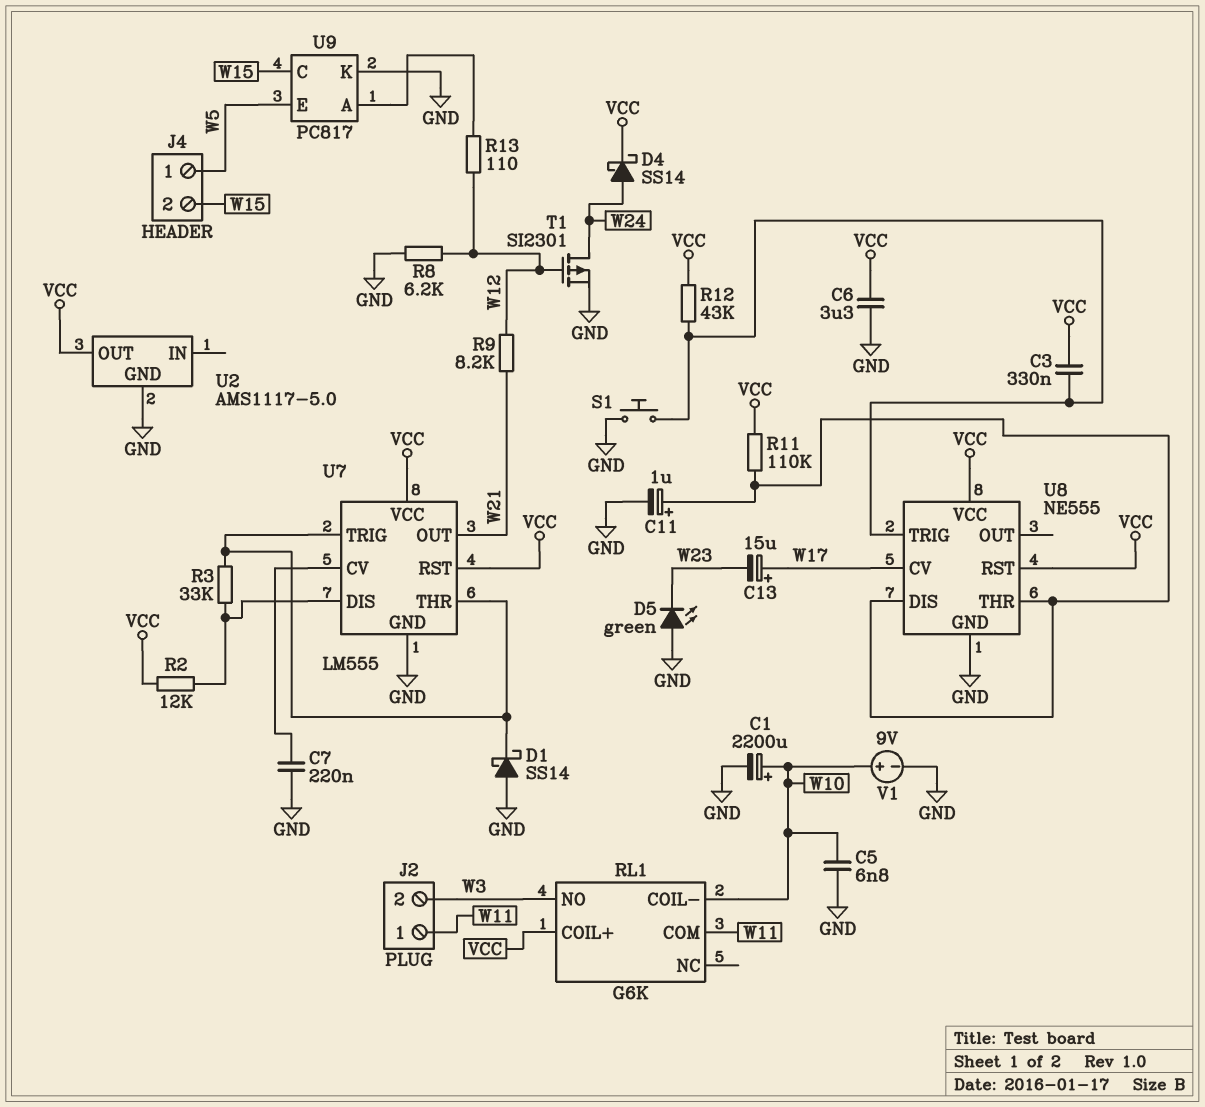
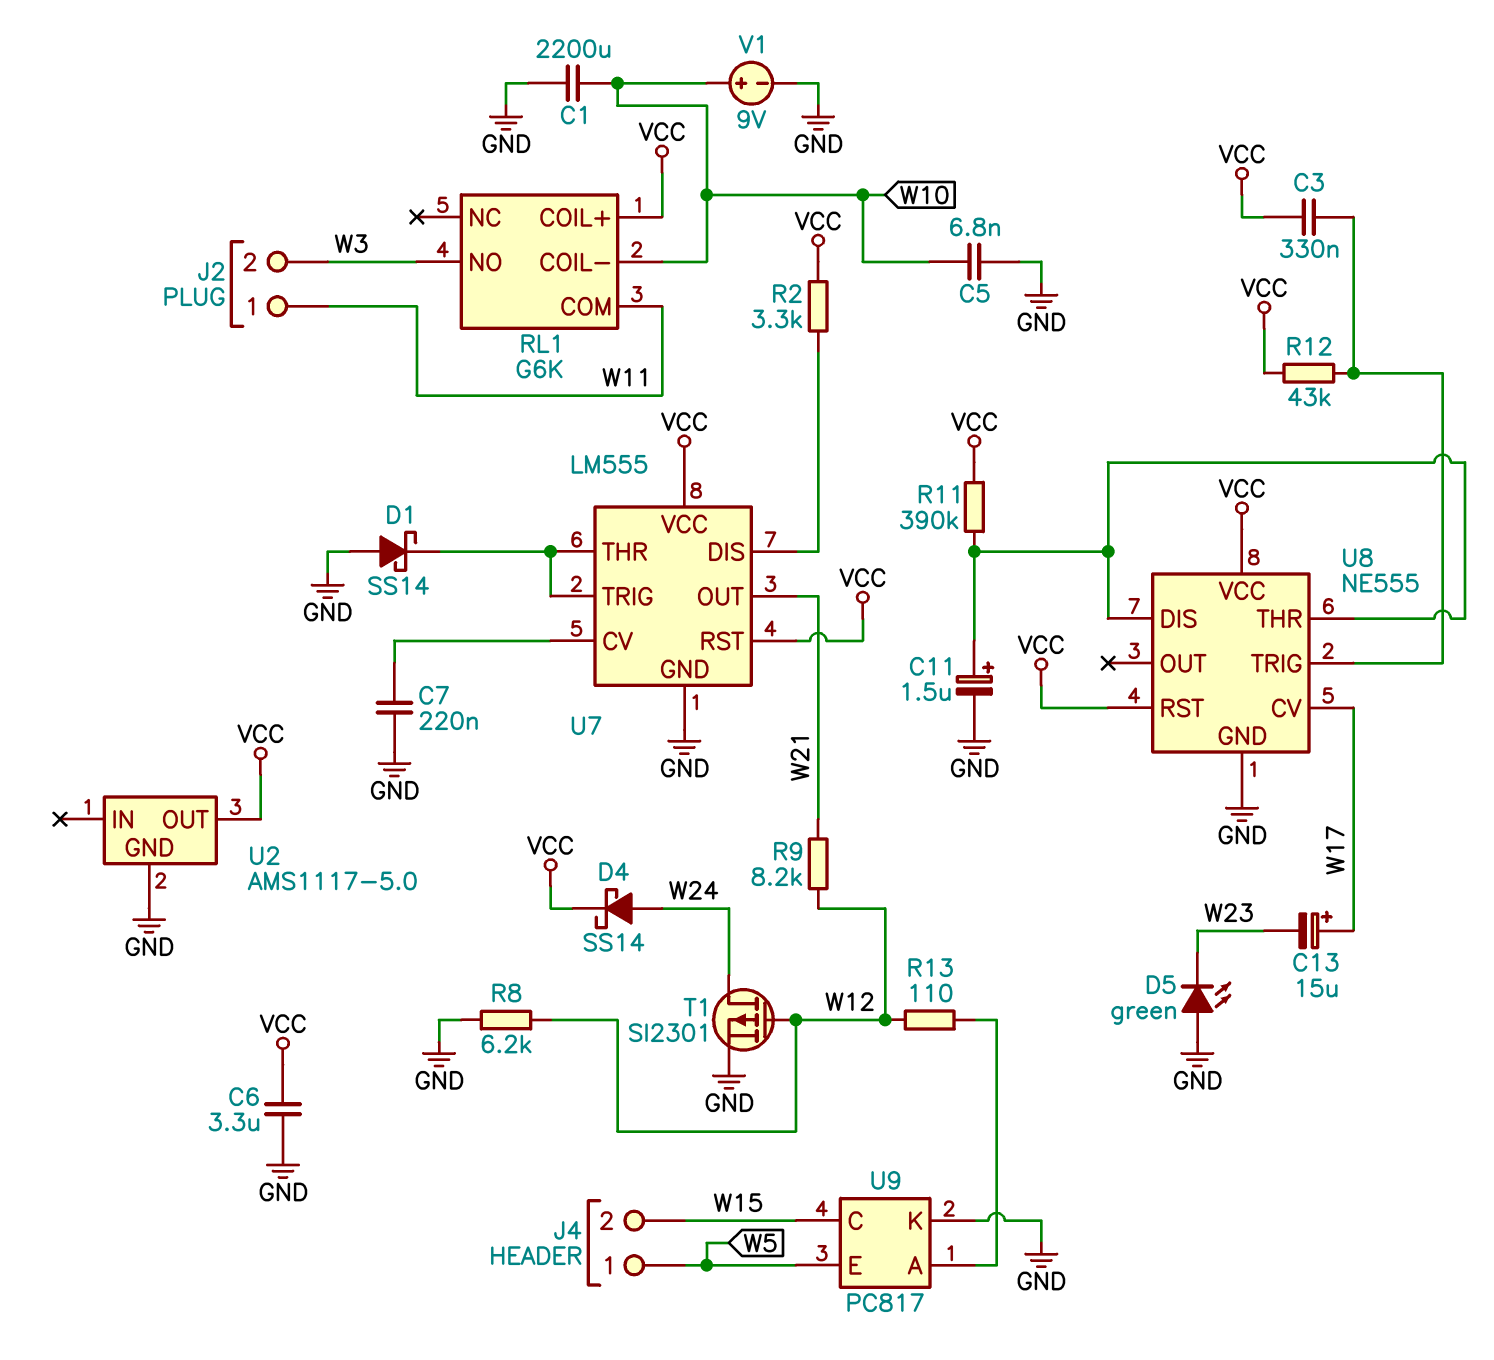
C1: 2200uF (plus W10, minus GND) -> 2200uF (GND, W10)
C11: 1uF (plus U8/DIS, minus GND) -> 1.5uF (plus U8/DIS, minus GND)
R2: 12k (U7/DIS, VCC) -> 3.3k (U7/DIS, VCC)
R3: 33k (U7/DIS, U7/THR) -> none
R11: 110k (U8/DIS, VCC) -> 390k (U8/DIS, VCC)
S1: button (GND, U8/TRIG) -> none

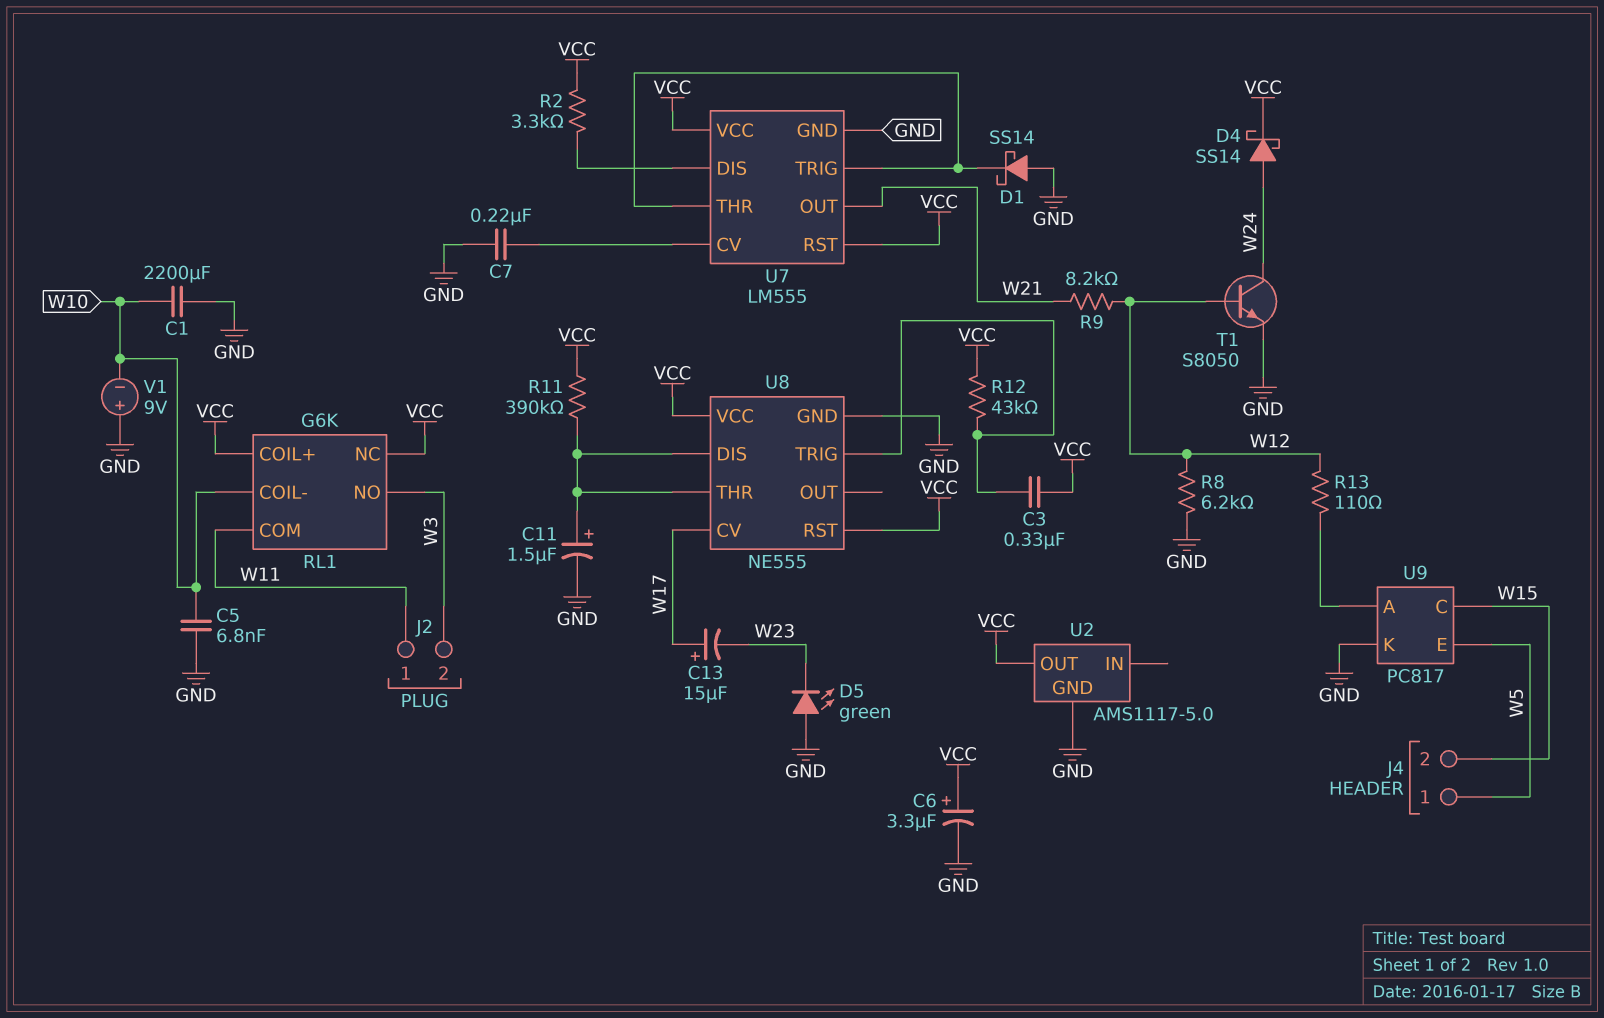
C6: 3.3uF (GND, VCC) -> 3.3uF (plus VCC, minus GND)
RL1 pin NC: none -> VCC
T1: PMOS SI2301 (G W12, D W24, S GND) -> NPN S8050 (B W12, C W24, E GND)
V1: 9V (plus W10, minus GND) -> 9V (plus GND, minus W10)

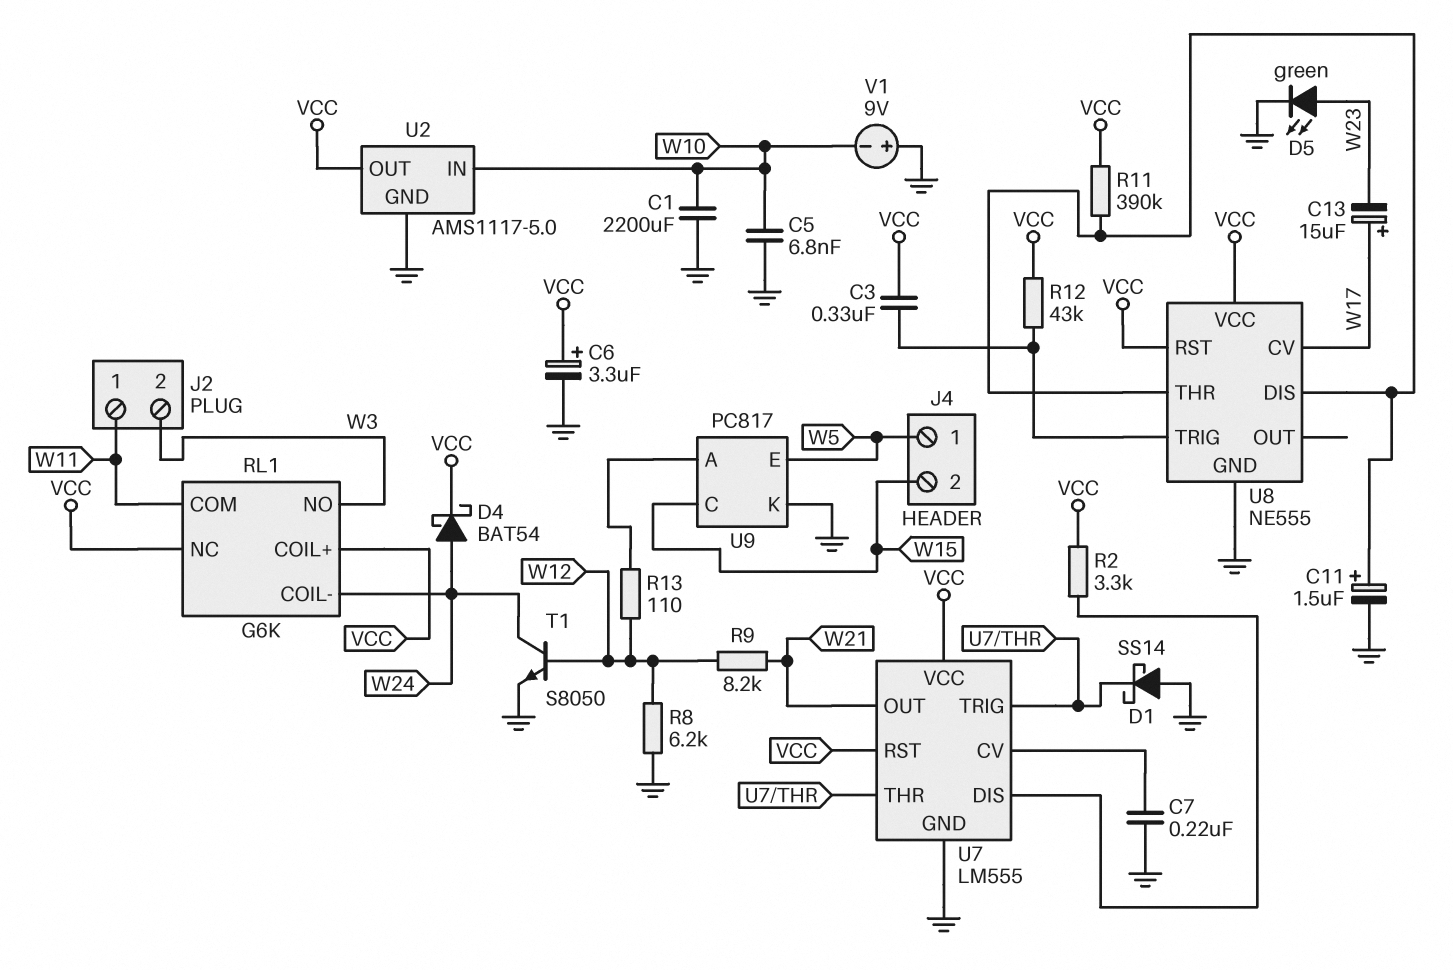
D4: schottky SS14 (A W24, K VCC) -> schottky BAT54 (A W24, K VCC)
D5: LED green (A GND, K W23) -> LED green (A W23, K GND)
RL1 pin COIL-: W10 -> W24
U2 pin IN: none -> W10

